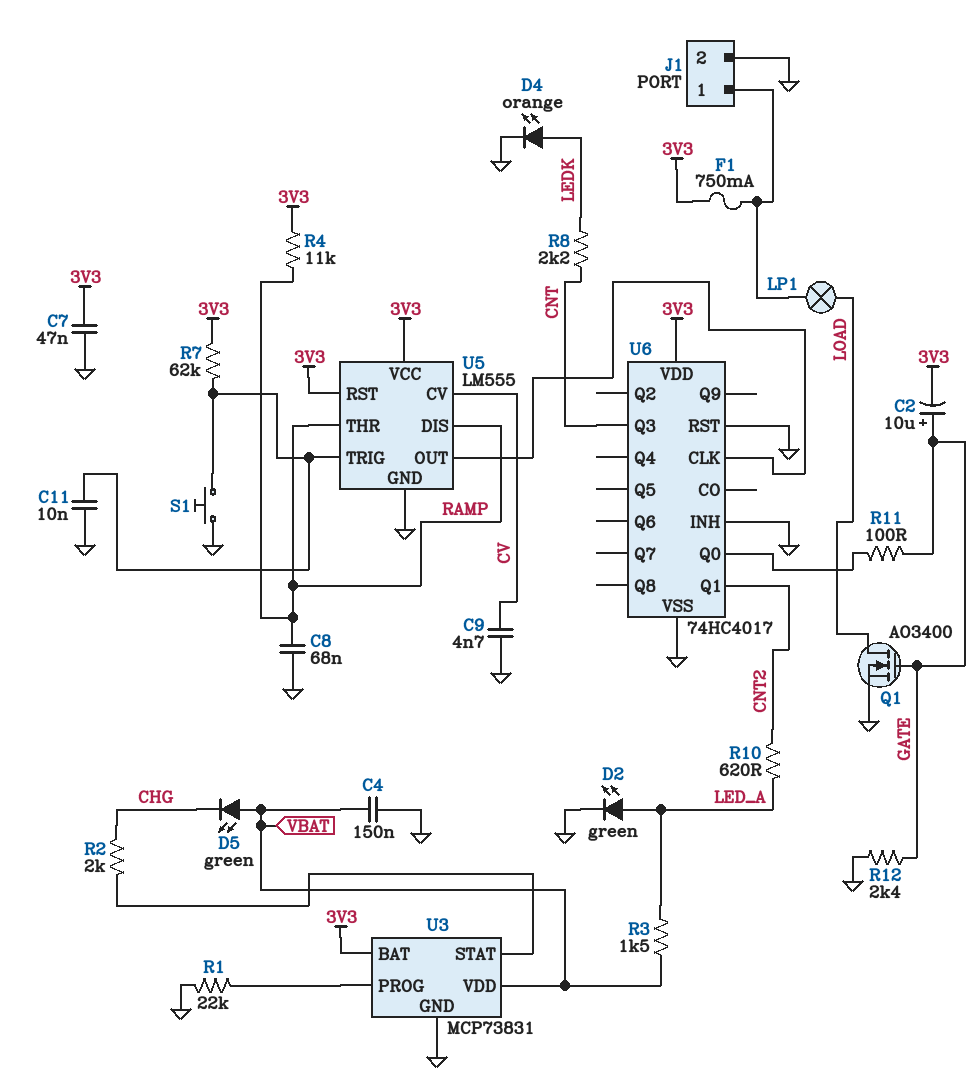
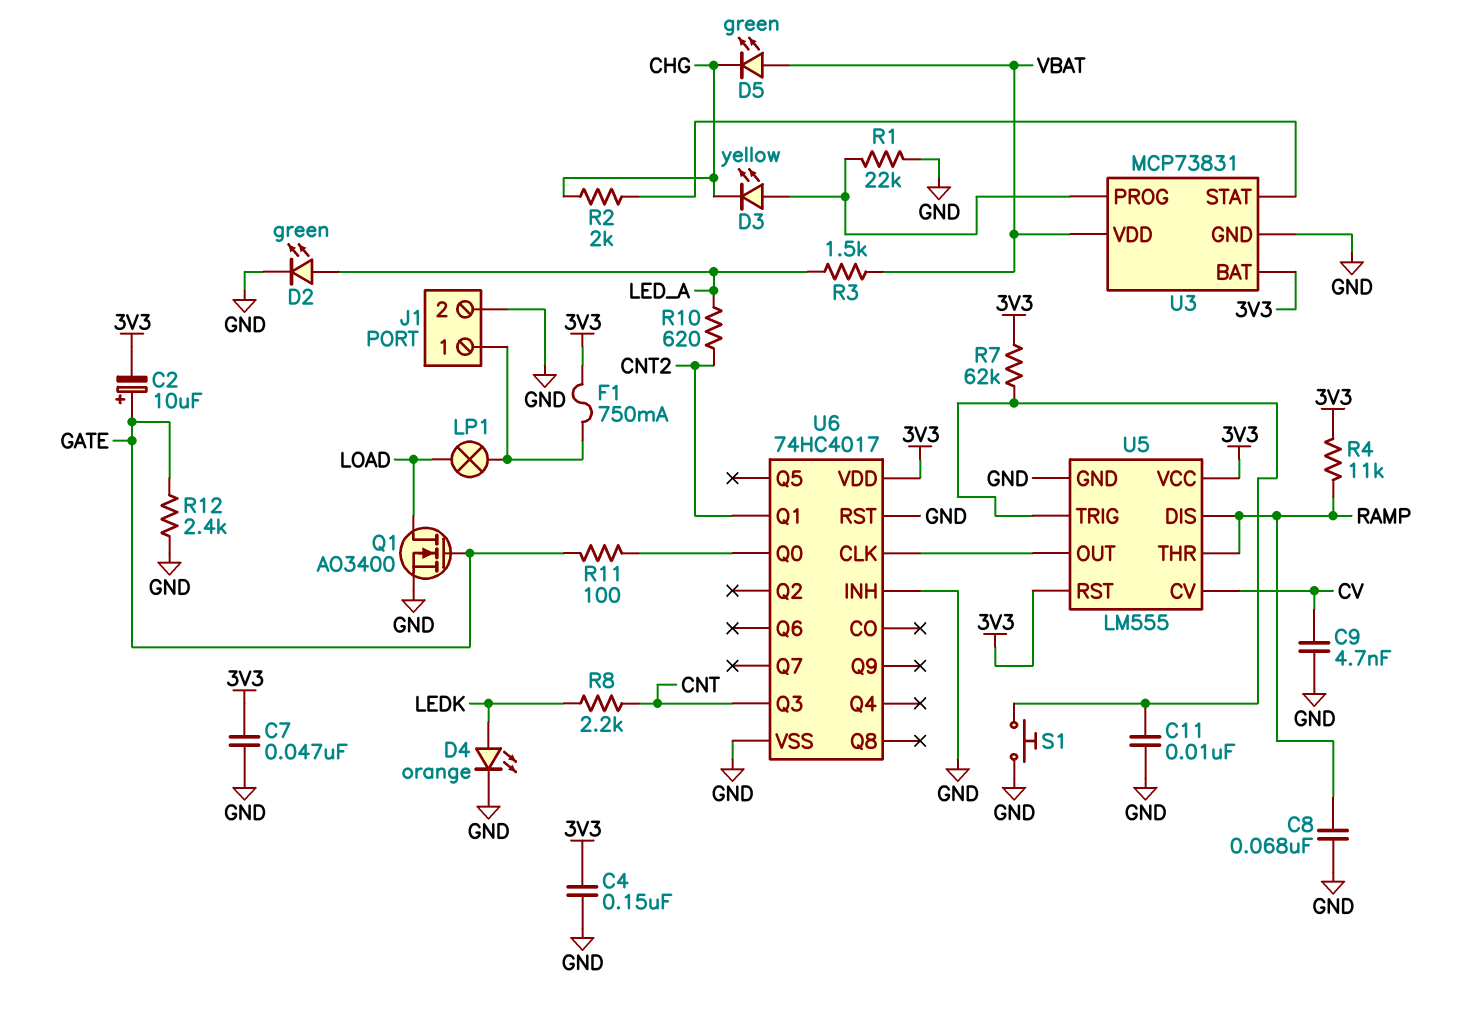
C4: 150nF (GND, VBAT) -> 150nF (3V3, GND)
D3: none -> LED yellow (A U3/PROG, K CHG)

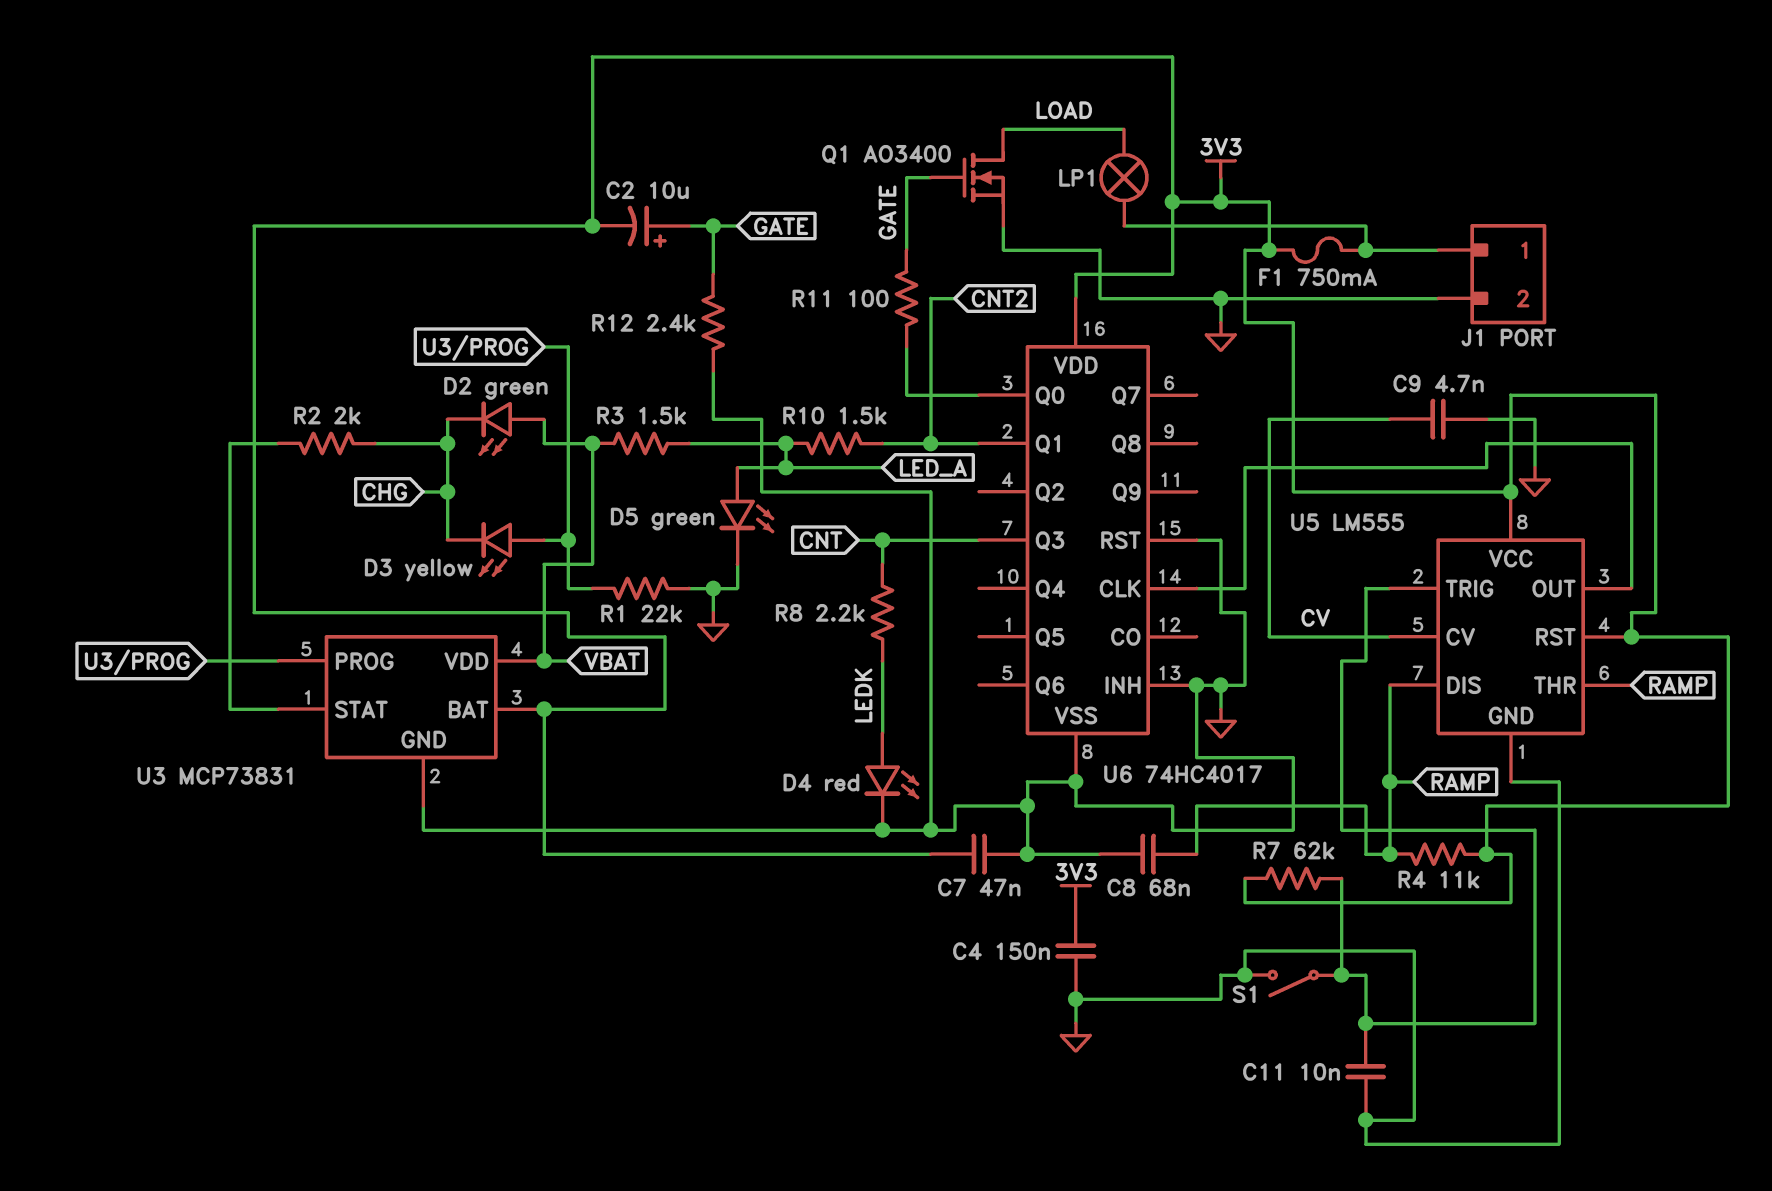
D2: LED green (A LED_A, K GND) -> LED green (A VBAT, K CHG)
D4: LED orange (A LEDK, K GND) -> LED red (A LEDK, K GND)
D5: LED green (A VBAT, K CHG) -> LED green (A LED_A, K GND)
R10: 620 (CNT2, LED_A) -> 1.5k (CNT2, LED_A)
S1: button (GND, U5/TRIG) -> switch (GND, U5/TRIG)

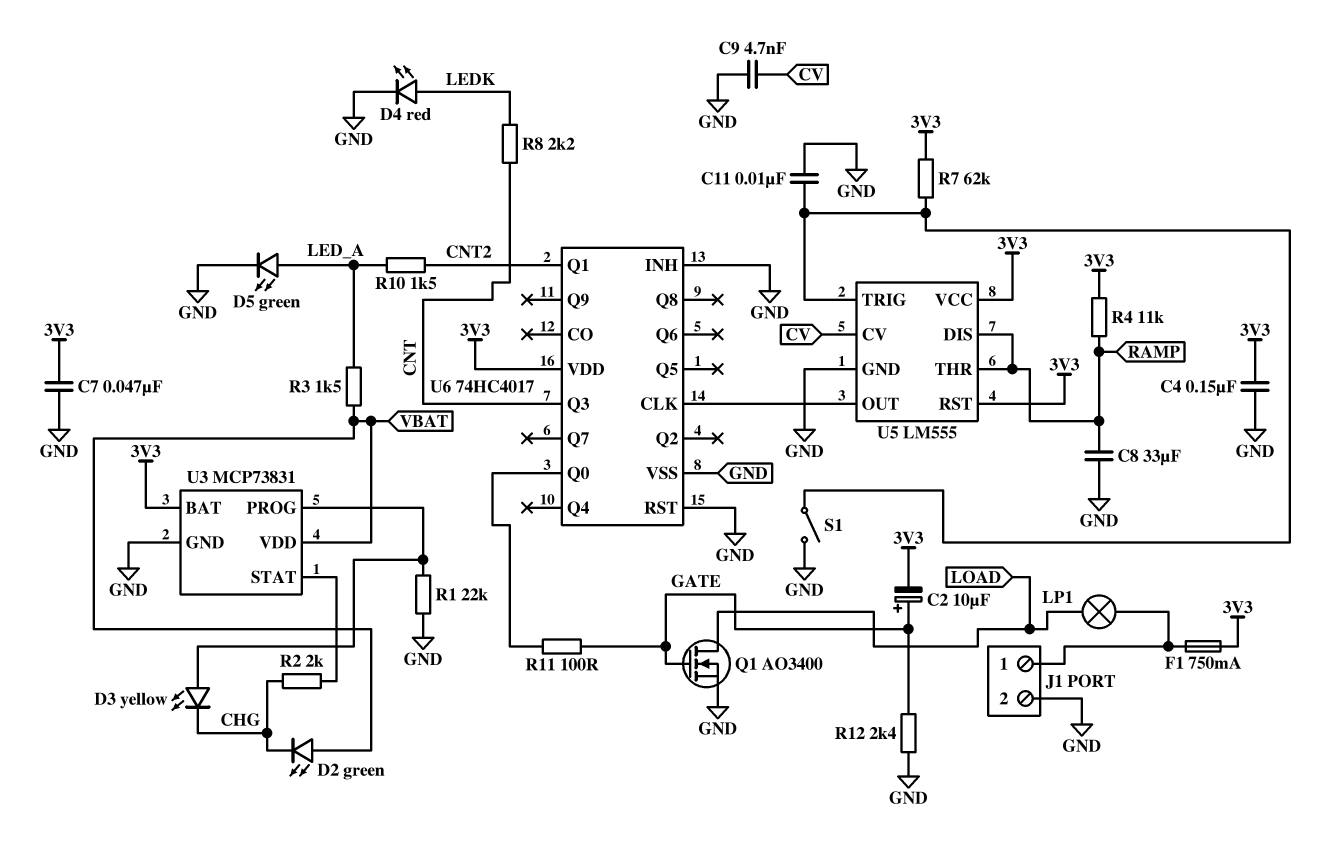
C8: 68nF (GND, RAMP) -> 33uF (GND, RAMP)

